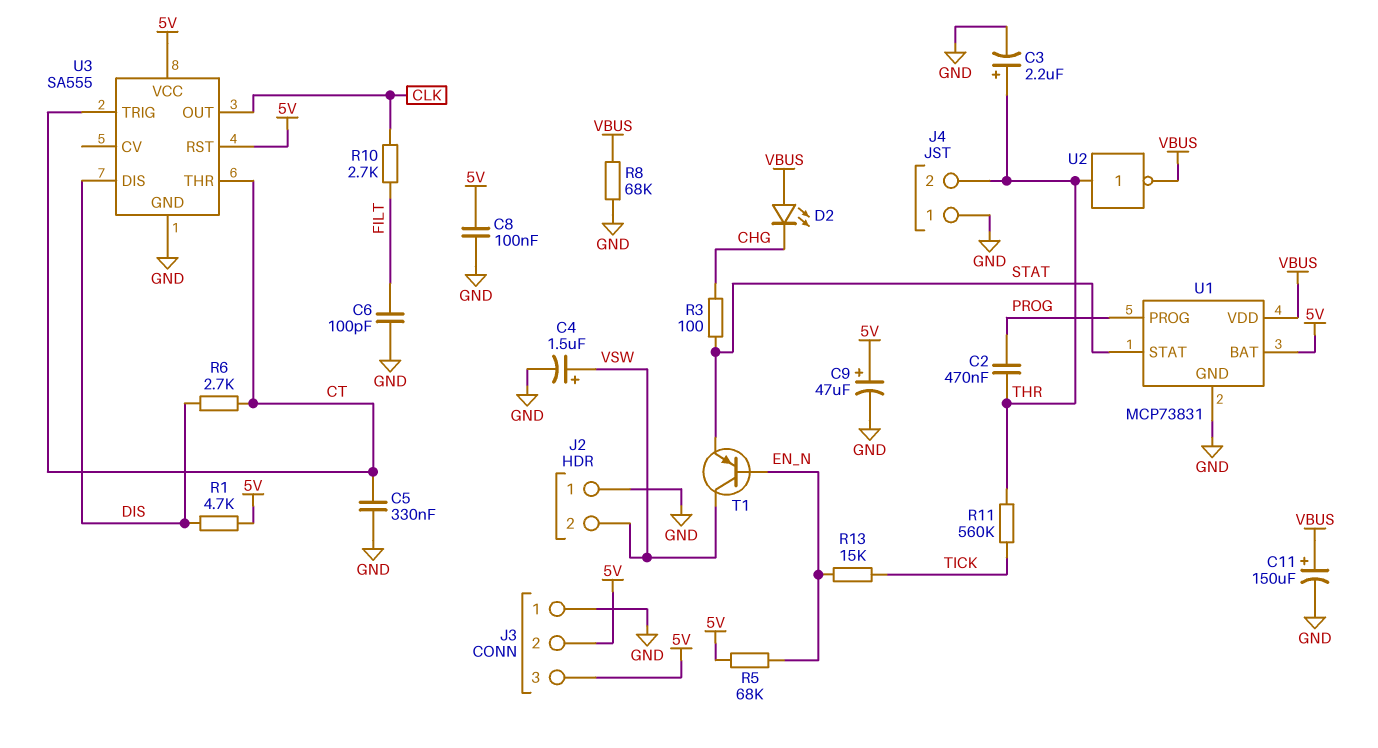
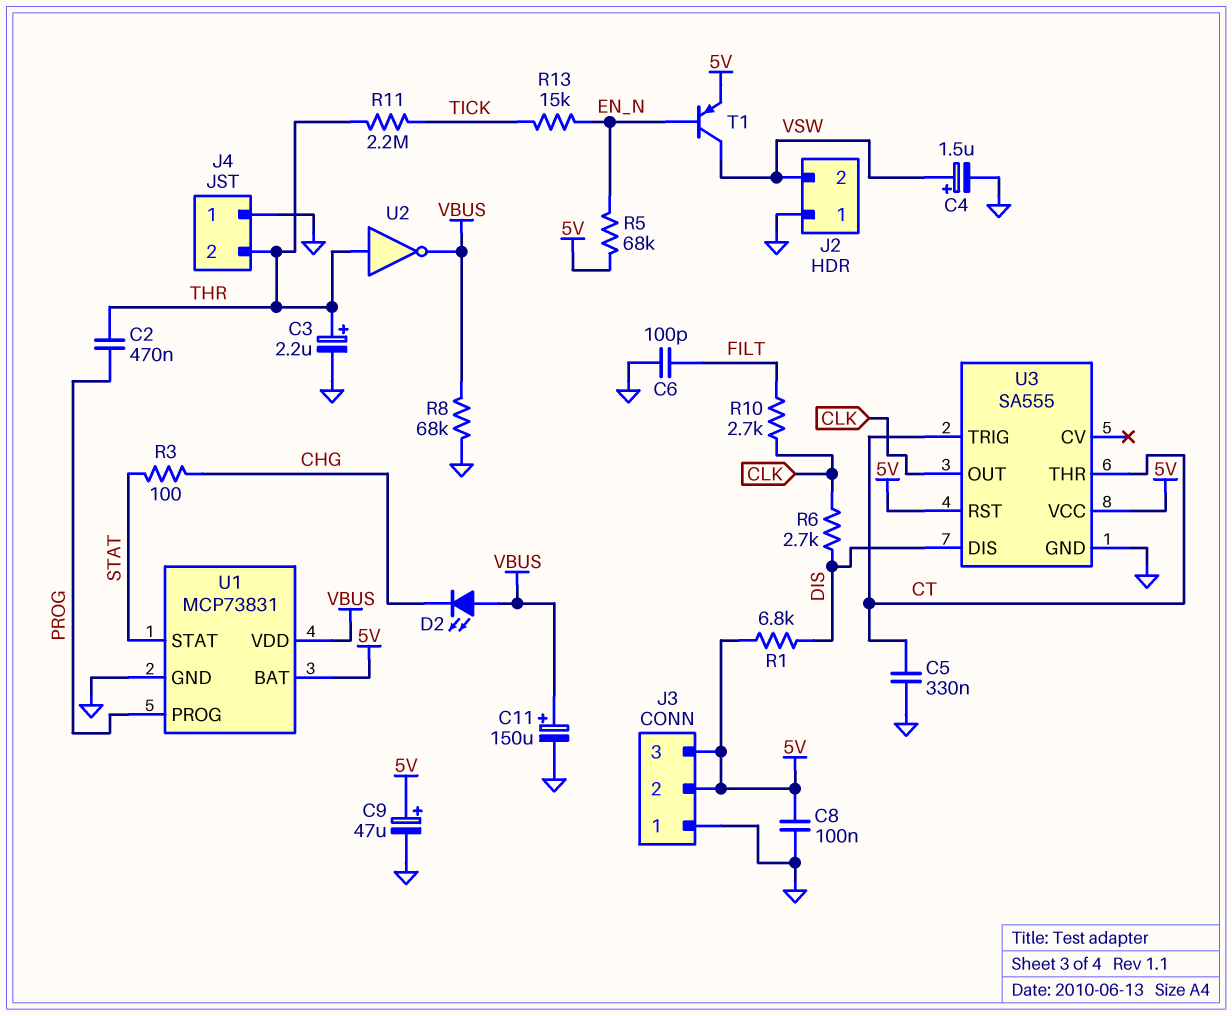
R1: 4.7k (5V, DIS) -> 6.8k (5V, DIS)
R6: 2.7k (CT, DIS) -> 2.7k (CLK, DIS)
R11: 560k (THR, TICK) -> 2.2M (THR, TICK)
T1: PNP (B EN_N, C VSW, E STAT) -> PNP (B EN_N, C VSW, E 5V)

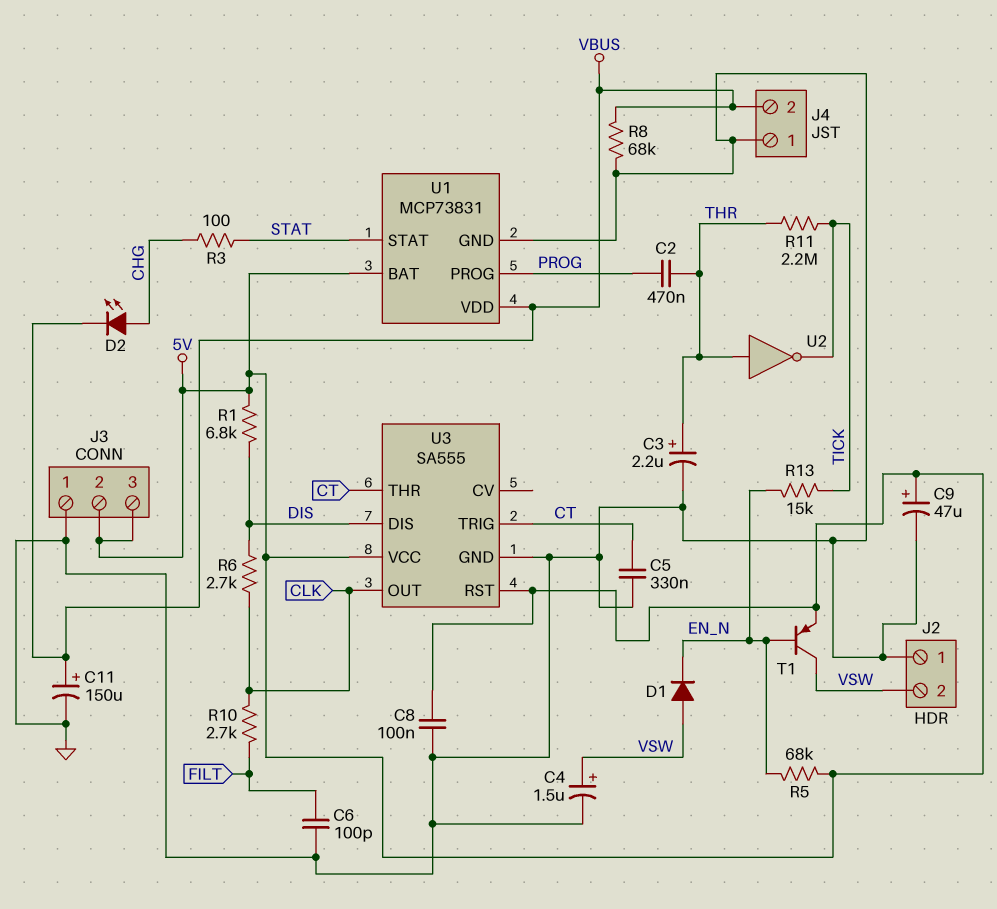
D1: none -> diode (A VSW, K EN_N)
D2: LED (A VBUS, K CHG) -> LED (A CHG, K VBUS)
J4 pin 2: THR -> VBUS
U2: NOT (in THR, out VBUS) -> NOT (in THR, out TICK)

